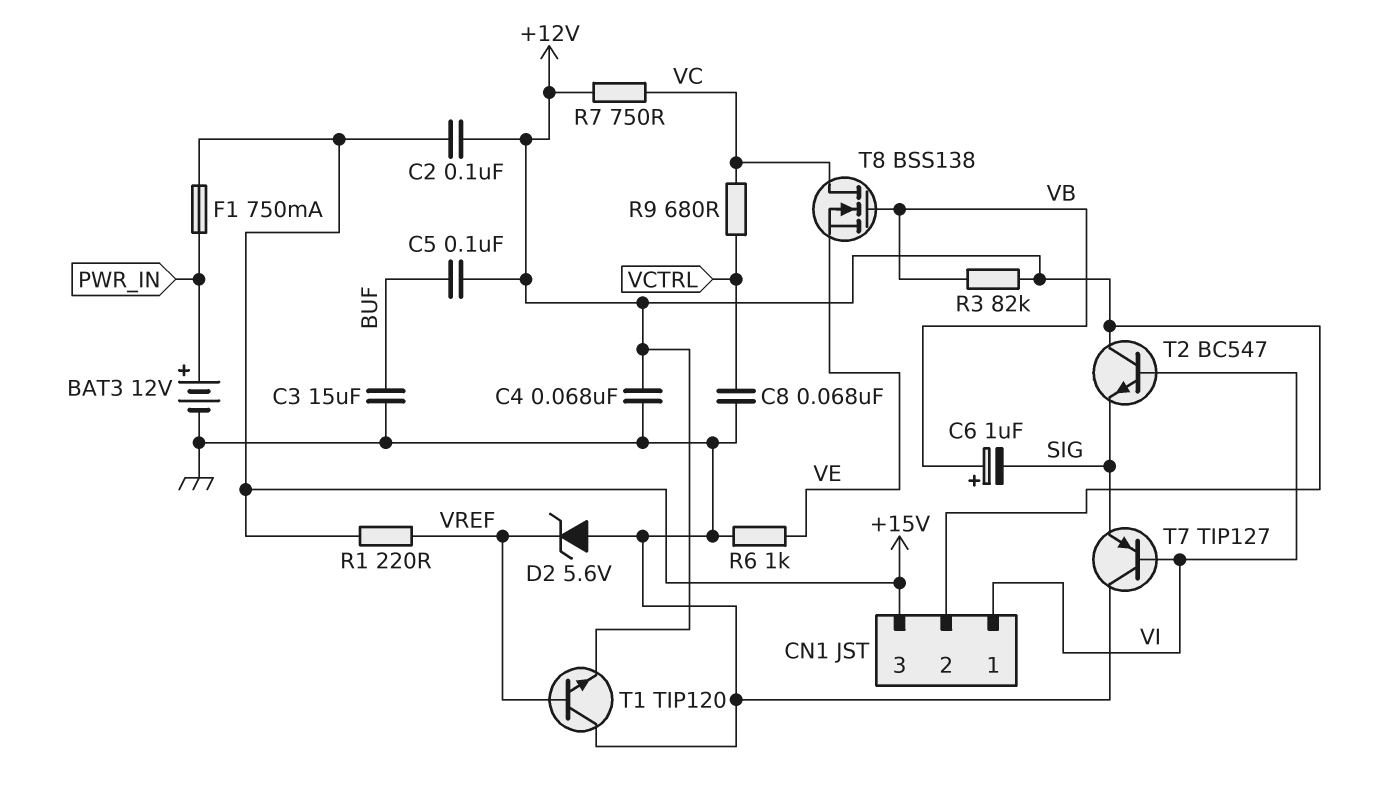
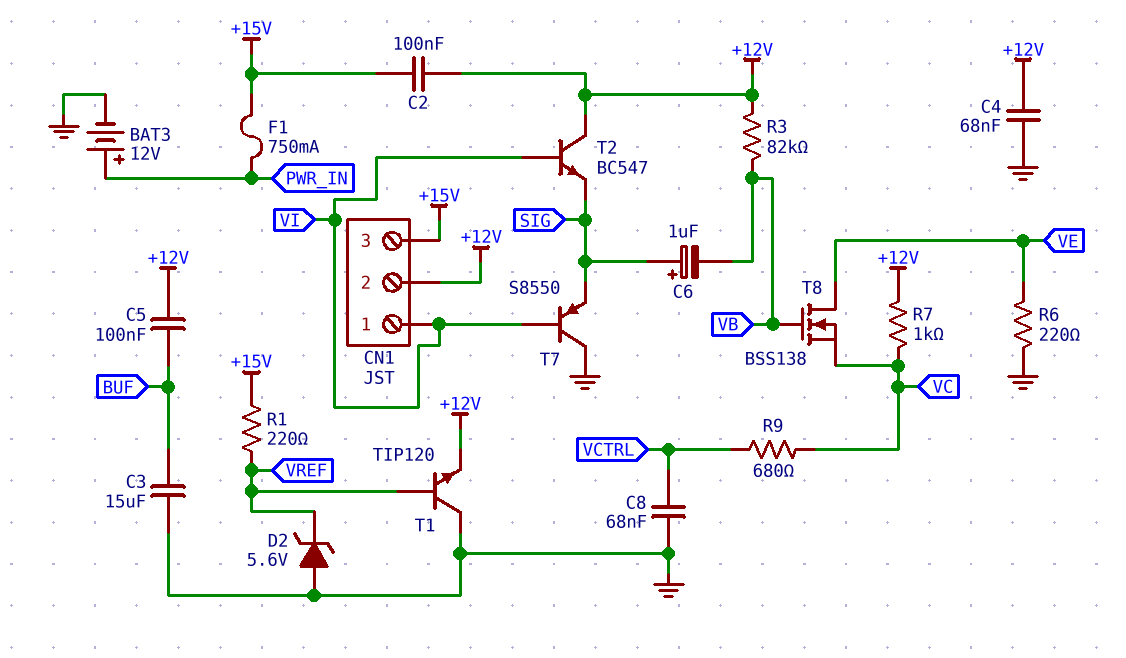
C6: 1uF (plus VB, minus SIG) -> 1uF (plus SIG, minus VB)
R6: 1k (GND, VE) -> 220 (GND, VE)
R7: 750 (+12V, VC) -> 1k (+12V, VC)
T7: PNP TIP127 (B VI, C GND, E SIG) -> PNP S8550 (B VI, C GND, E SIG)
T8: NMOS BSS138 (G VB, D VC, S VE) -> NMOS BSS138 (G VB, D VE, S VC)

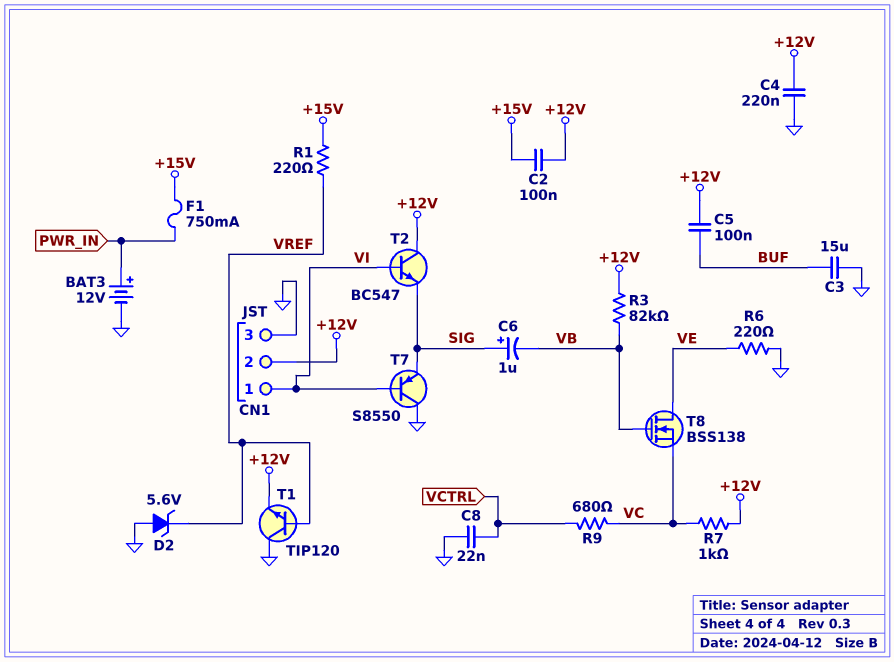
C4: 68nF (+12V, GND) -> 220nF (+12V, GND)
C8: 68nF (GND, VCTRL) -> 22nF (GND, VCTRL)
CN1 pin 3: +15V -> GND

